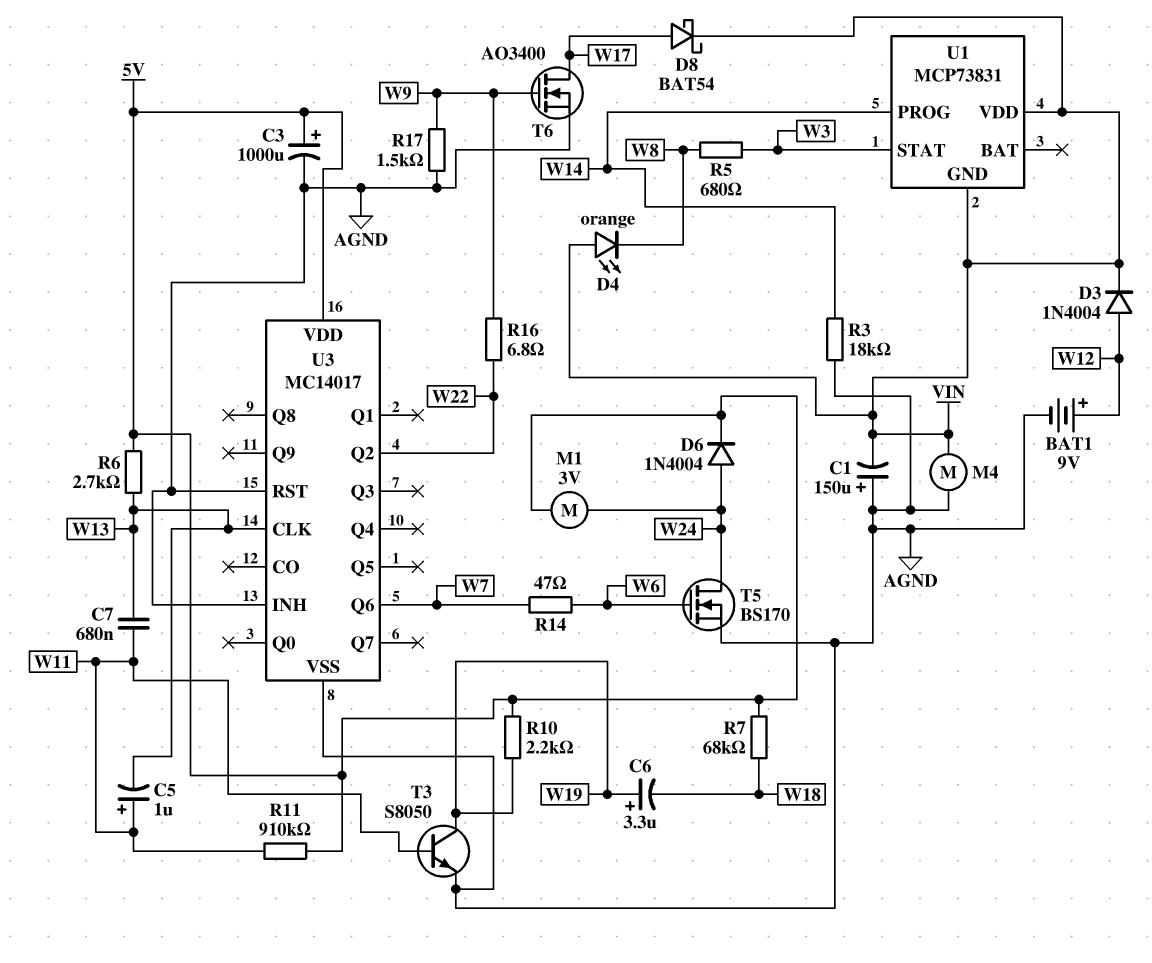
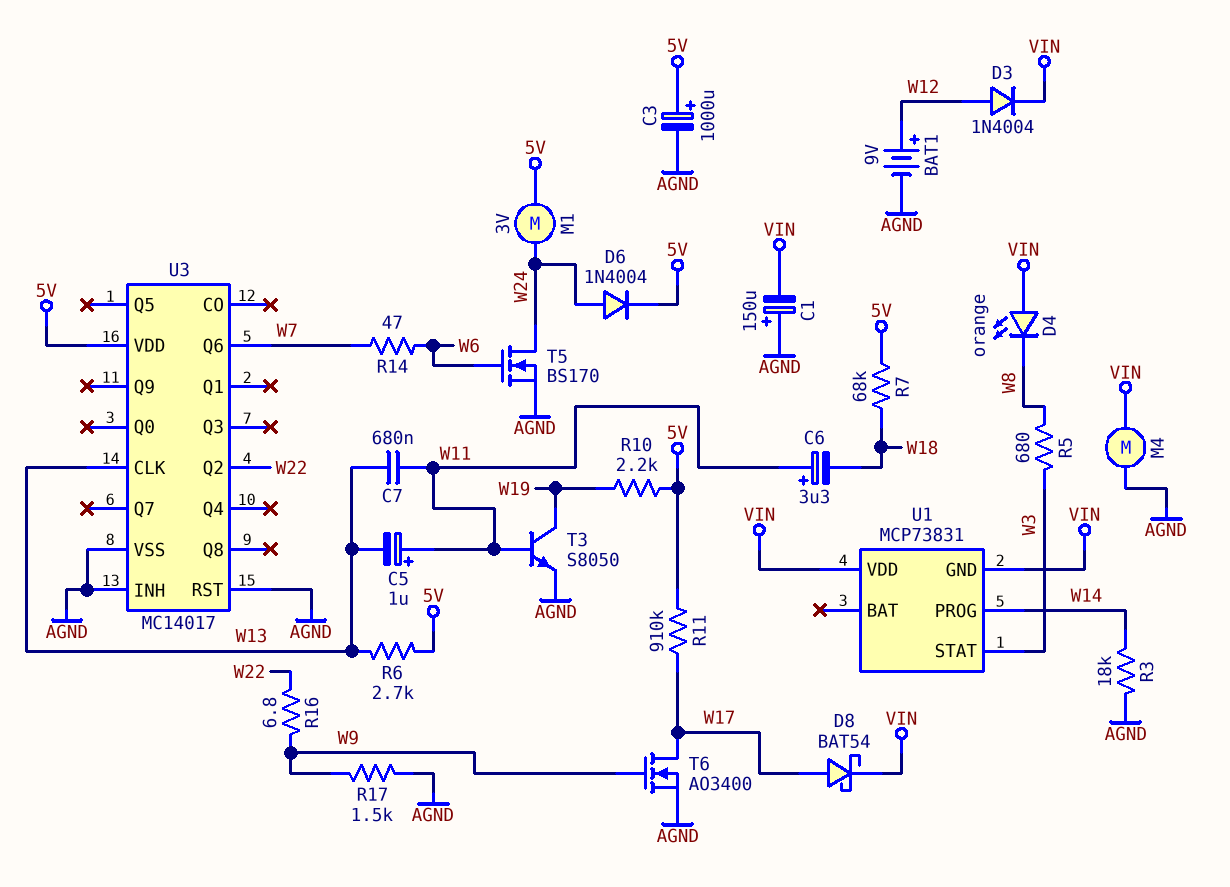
C6: 3.3uF (plus W19, minus W18) -> 3.3uF (plus W11, minus W18)
R11: 910k (5V, W11) -> 910k (5V, W17)

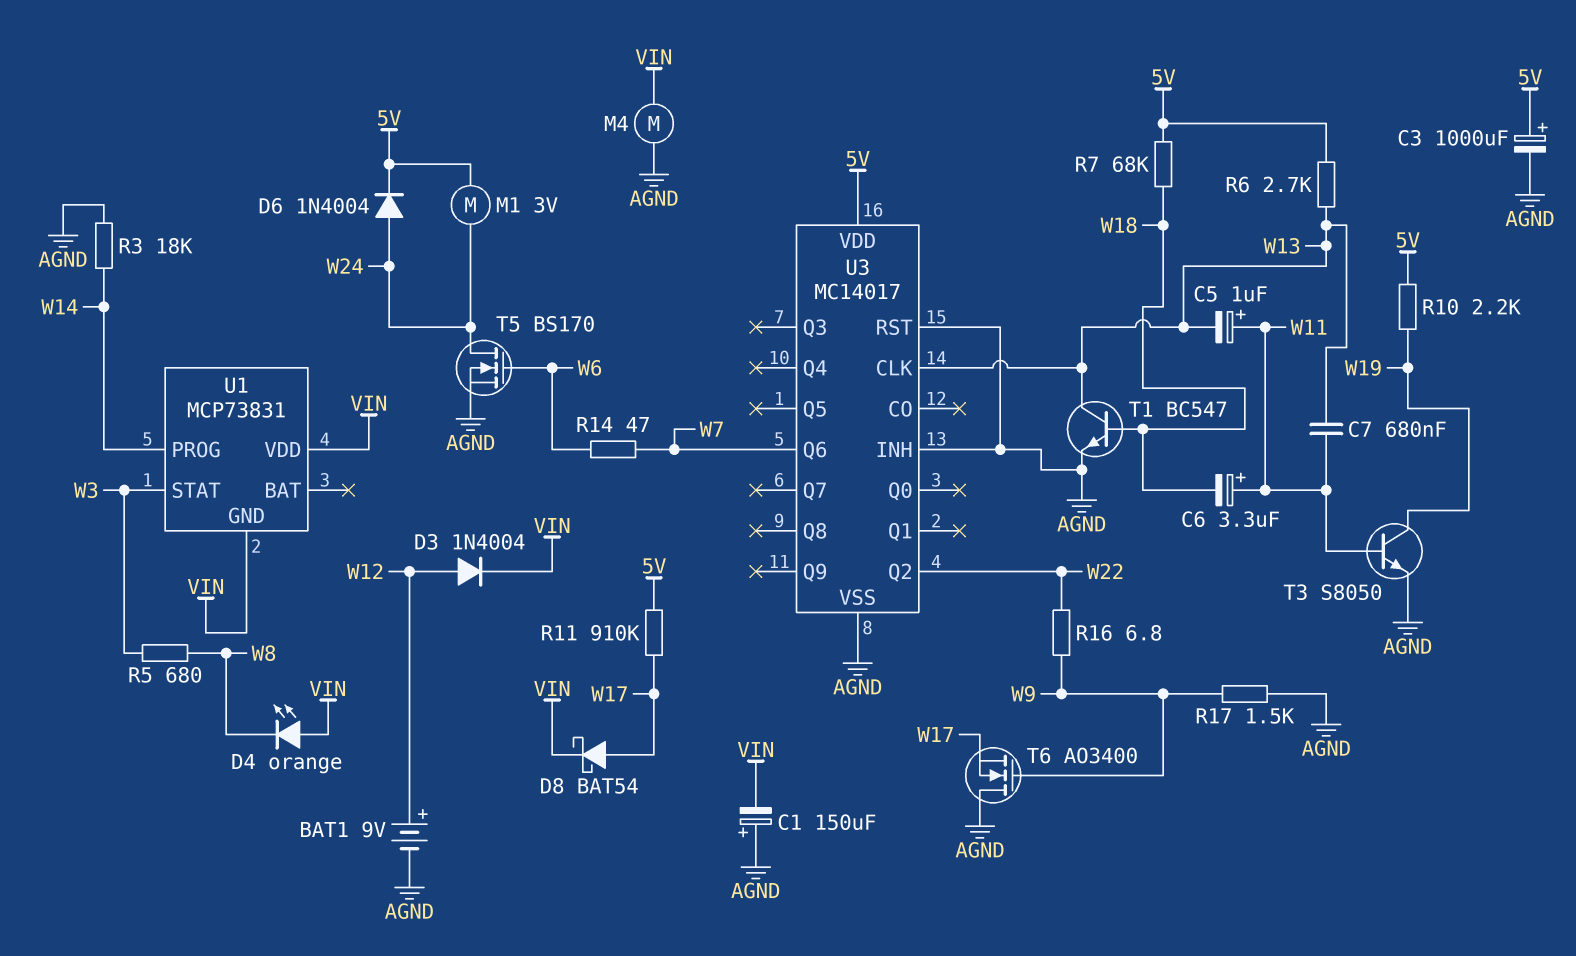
T1: none -> NPN BC547 (B W18, C W13, E AGND)
T6: NMOS AO3400 (G W9, D W17, S AGND) -> NMOS AO3400 (G W9, D AGND, S W17)

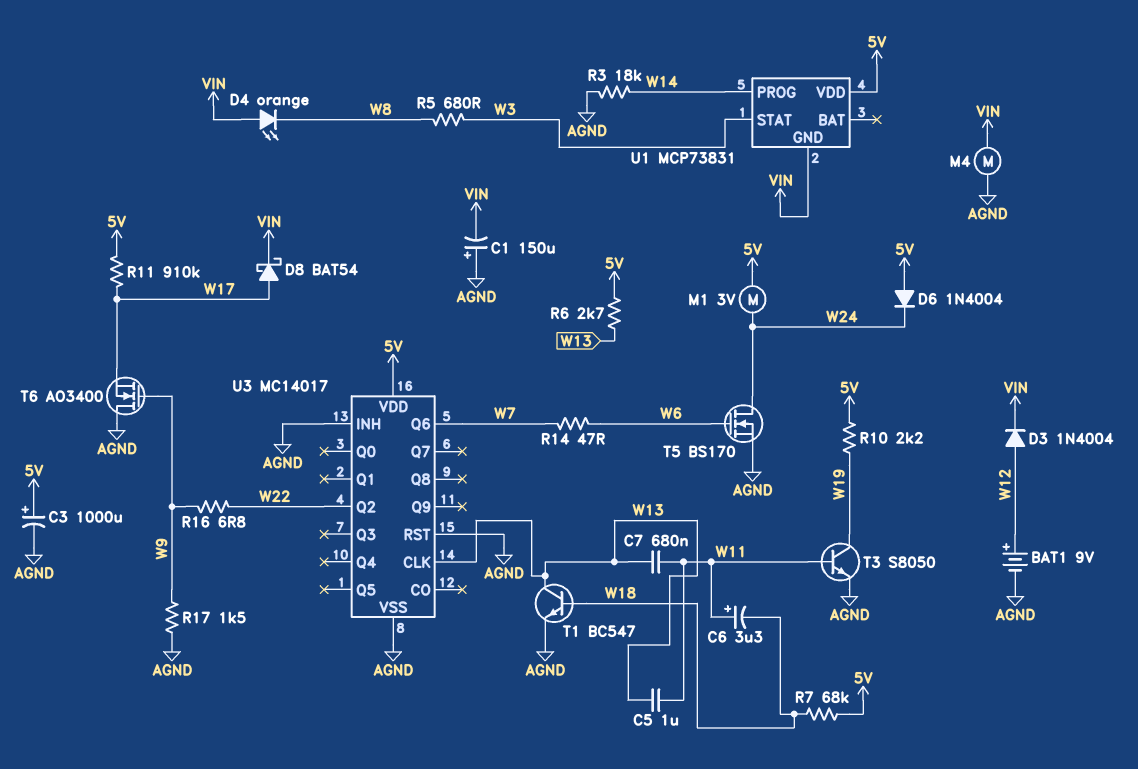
C5: 1uF (plus W11, minus W13) -> 1uF (W11, W13)
D6: diode 1N4004 (A W24, K 5V) -> diode 1N4004 (A 5V, K W24)
U1 pin VDD: VIN -> 5V

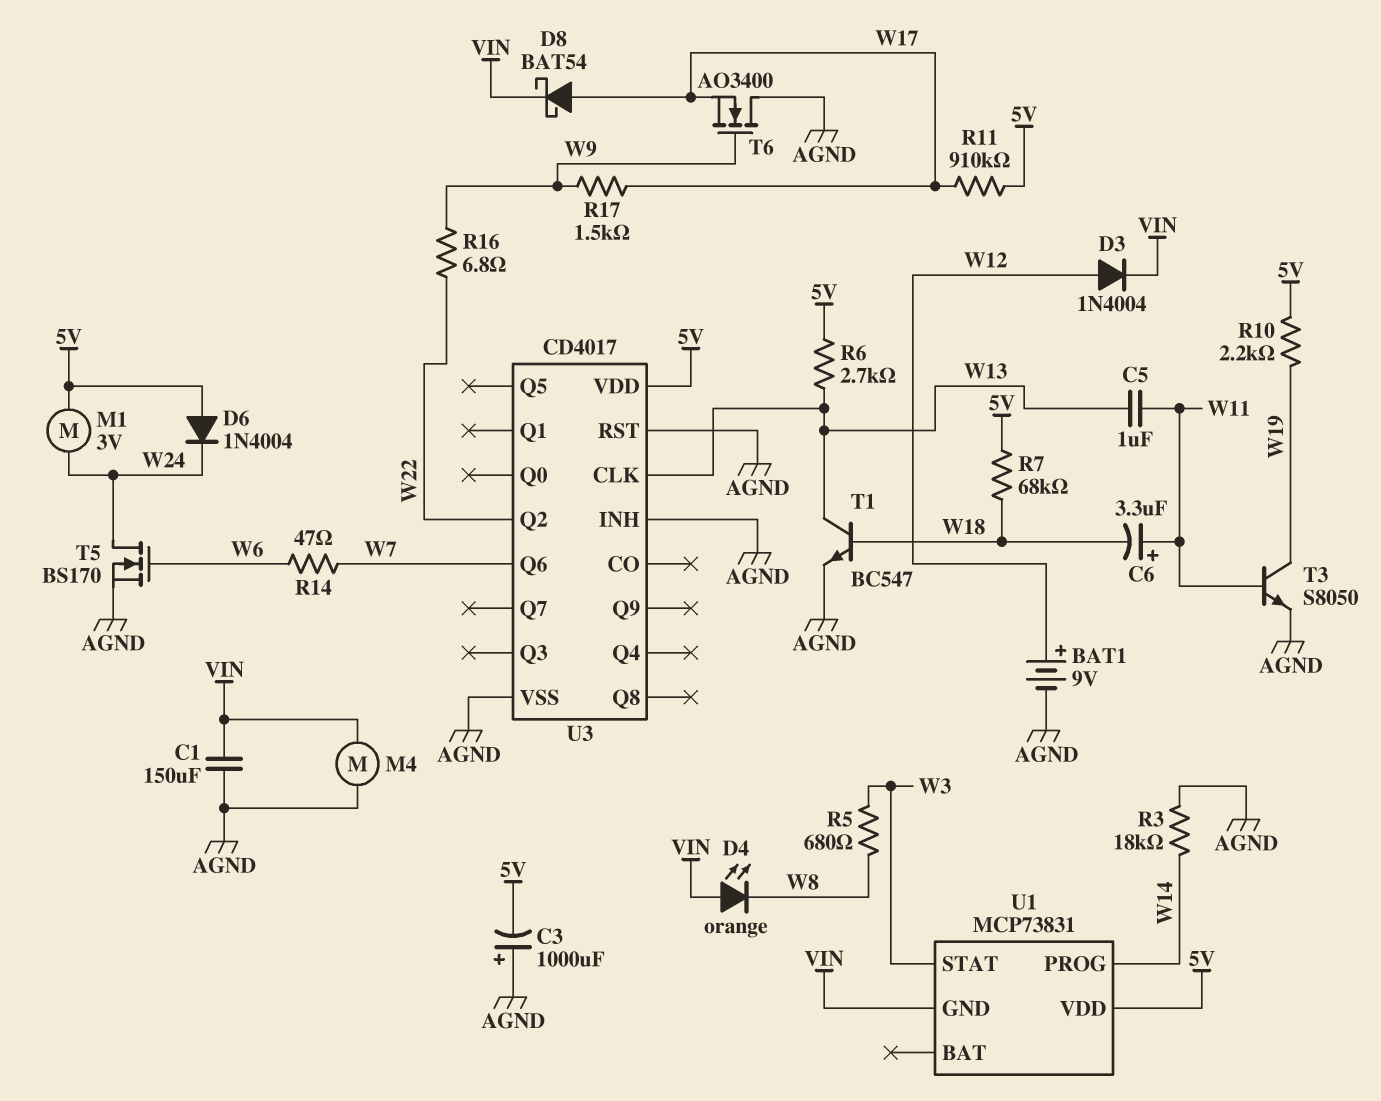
C1: 150uF (plus AGND, minus VIN) -> 150uF (AGND, VIN)
C3: 1000uF (plus 5V, minus AGND) -> 1000uF (plus AGND, minus 5V)
C7: 680nF (W11, W13) -> none
R17: 1.5k (AGND, W9) -> 1.5k (W9, W17)
U3: MC14017 -> CD4017

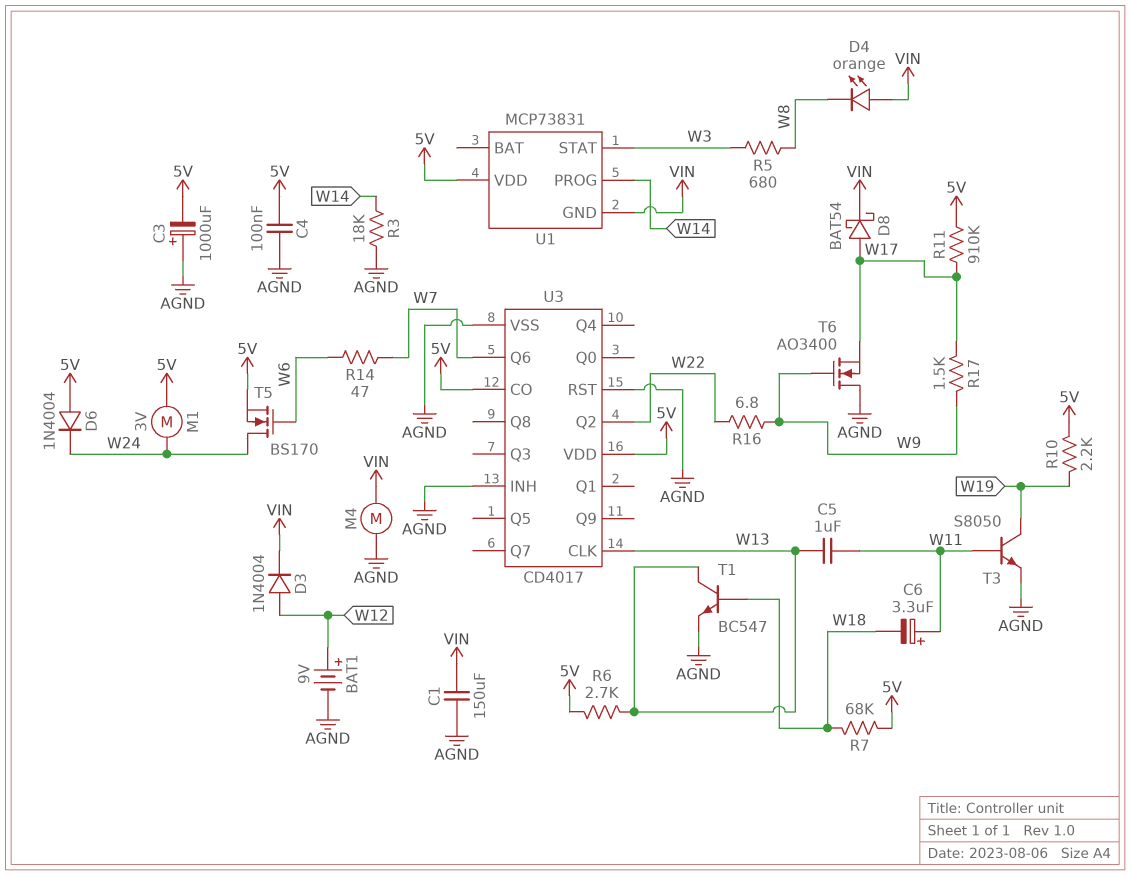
C4: none -> 100nF (5V, AGND)
T5: NMOS BS170 (G W6, D W24, S AGND) -> NMOS BS170 (G W6, D W24, S 5V)
U3 pin CO: none -> 5V

